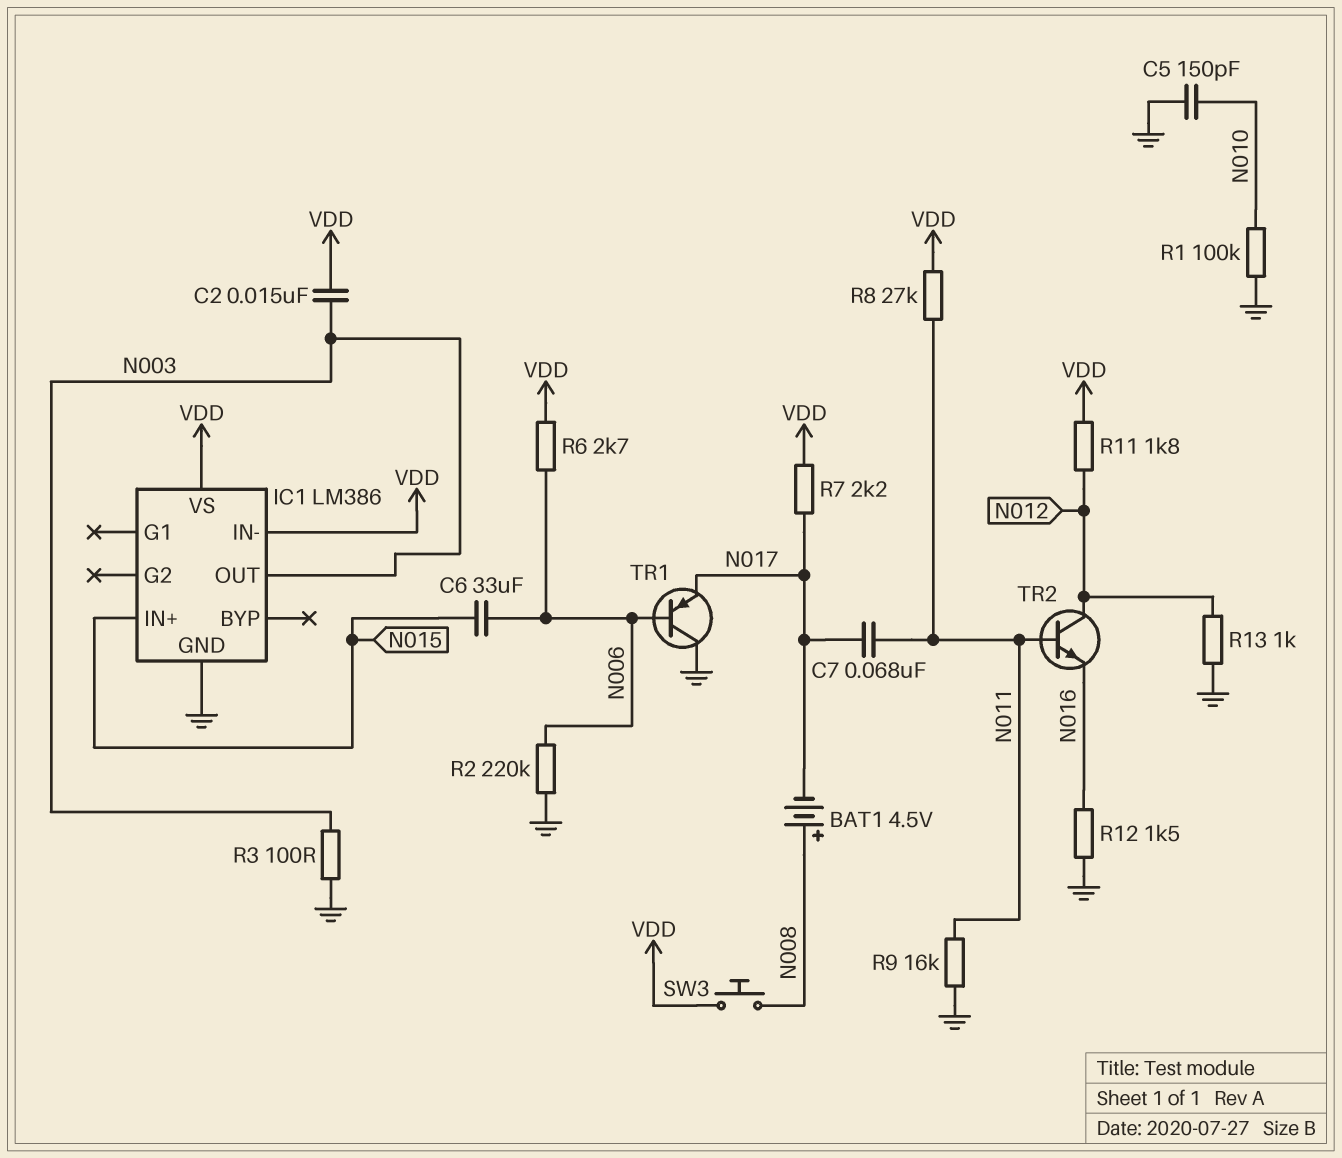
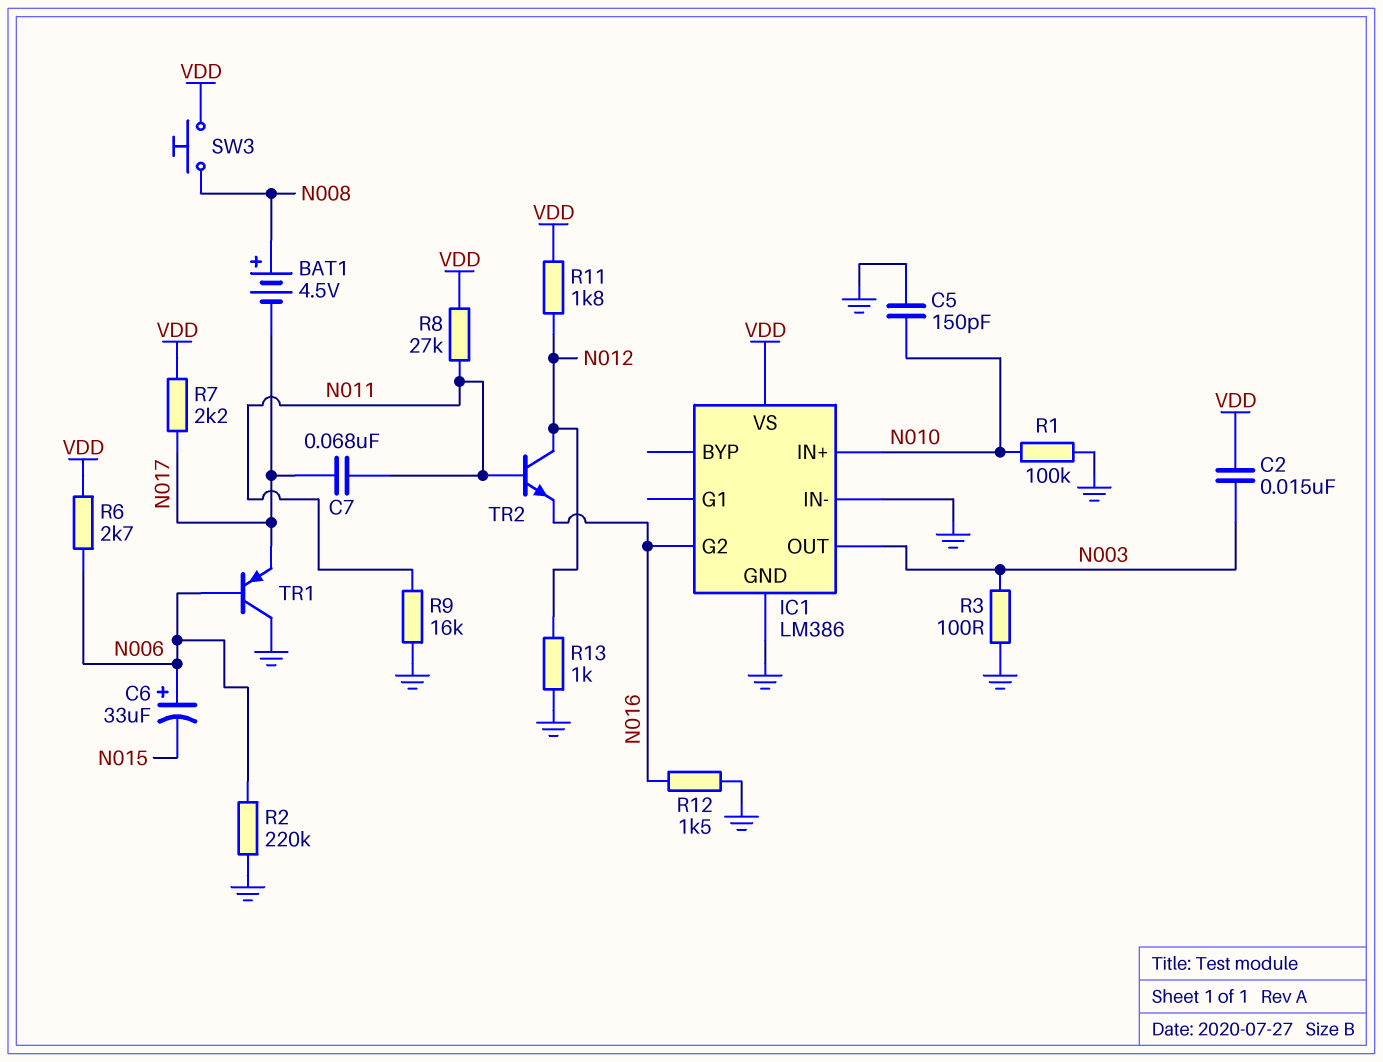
C6: 33uF (N006, N015) -> 33uF (plus N006, minus N015)
IC1 pin G2: none -> N016
IC1 pin IN+: N015 -> N010
IC1 pin IN-: VDD -> GND

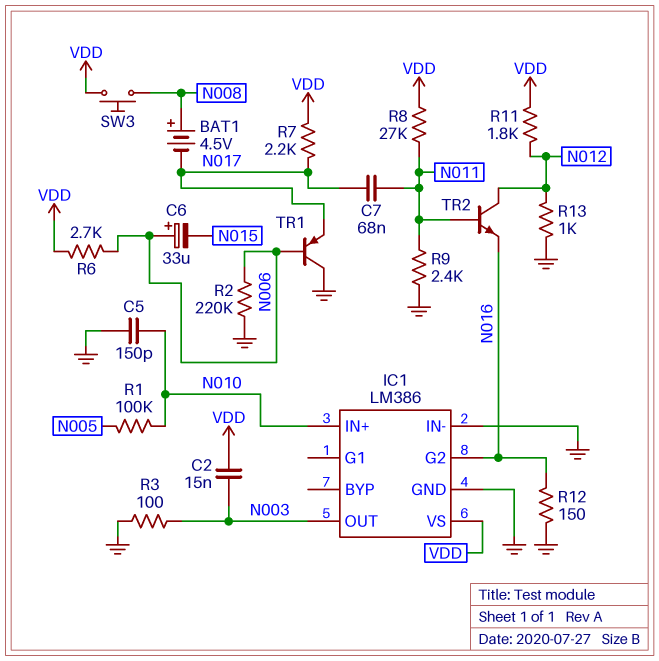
R1: 100k (GND, N010) -> 100k (N005, N010)
R9: 16k (GND, N011) -> 2.4k (GND, N011)
R12: 1.5k (GND, N016) -> 150 (GND, N016)

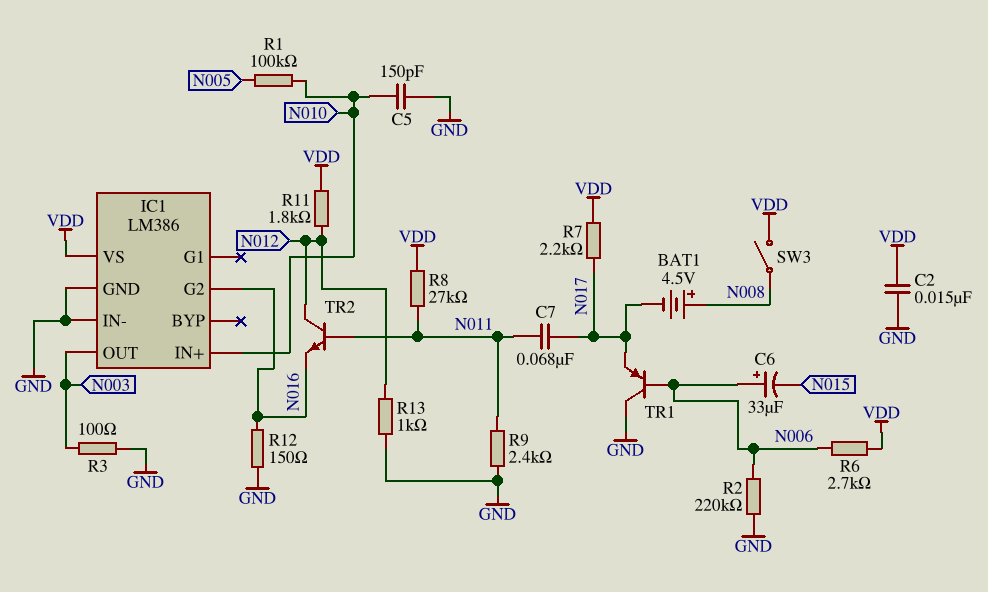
C2: 15nF (N003, VDD) -> 15nF (GND, VDD)
SW3: button (N008, VDD) -> switch (N008, VDD)

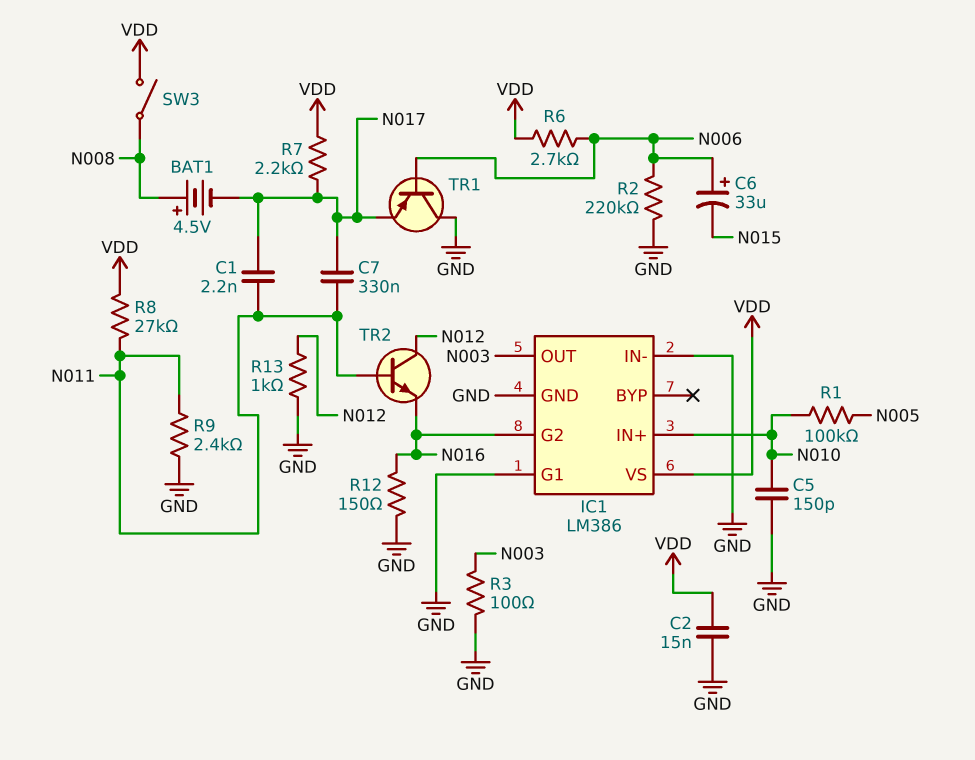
C1: none -> 2.2nF (N011, N017)
C7: 68nF (N011, N017) -> 330nF (N011, N017)
IC1 pin G1: none -> GND
R11: 1.8k (N012, VDD) -> none

